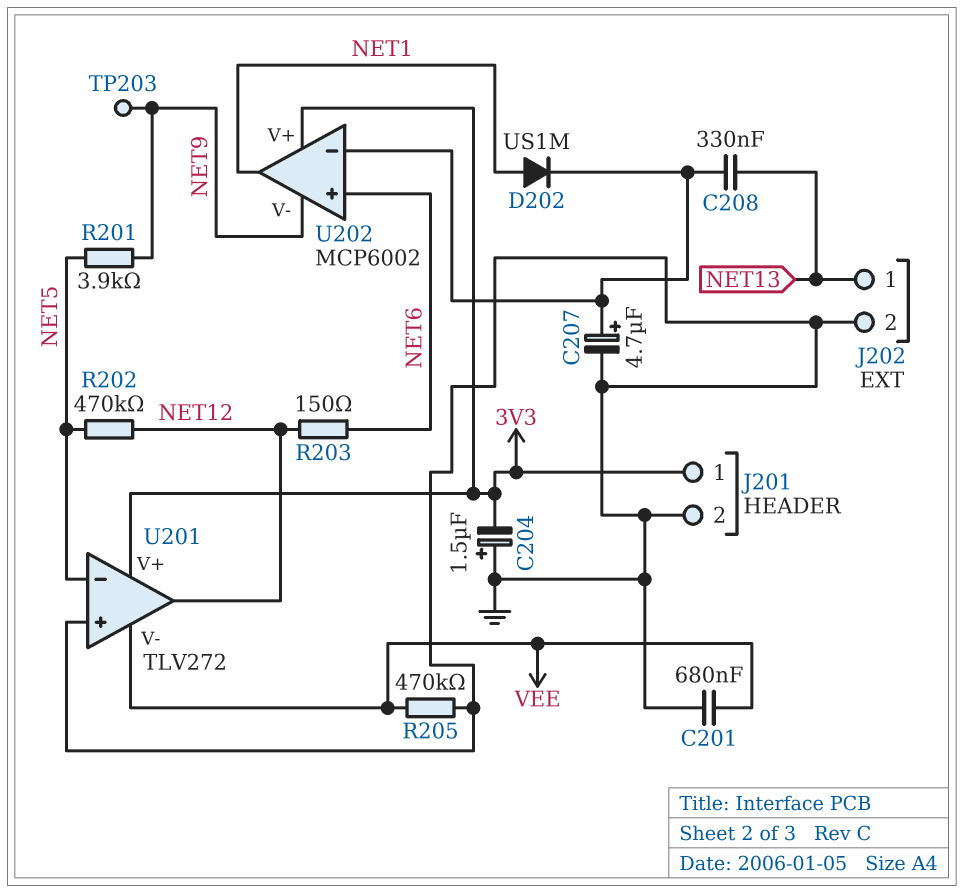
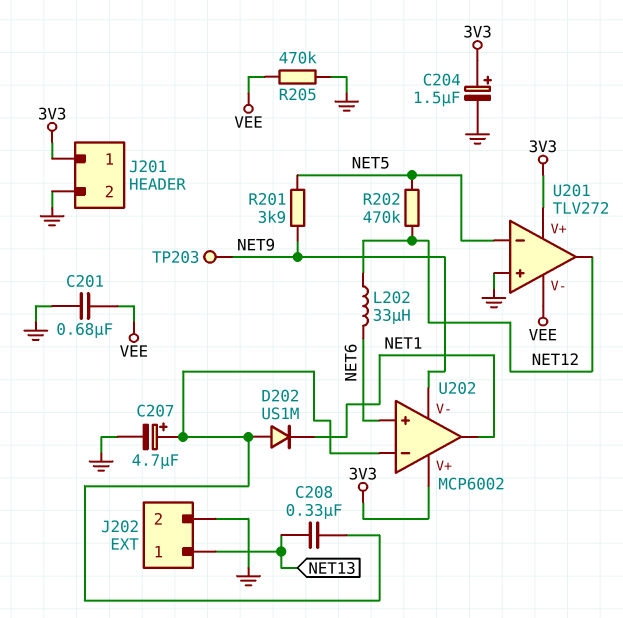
C204: 1.5uF (plus GND, minus 3V3) -> 1.5uF (plus 3V3, minus GND)
D202: diode US1M (A NET1, K U202/in-) -> diode US1M (A U202/in-, K NET1)
L202: none -> 33uH (NET6, NET12)
R203: 150 (NET6, NET12) -> none

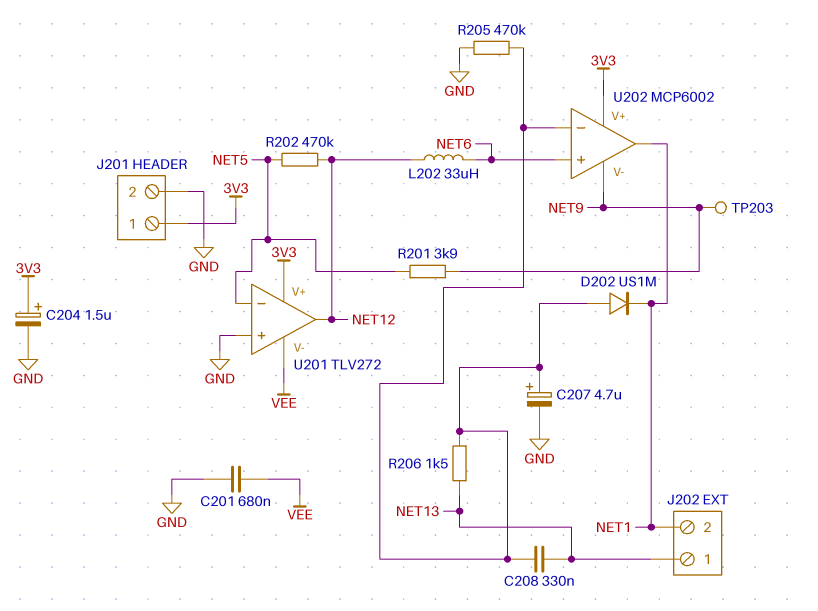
J202 pin 2: GND -> NET1
R205: 470k (GND, VEE) -> 470k (GND, U202/in-)
R206: none -> 1.5k (NET13, U202/in-)

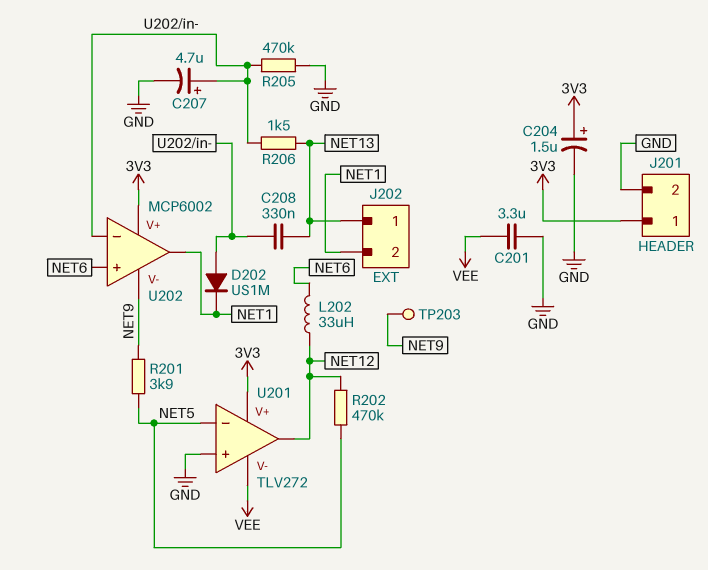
C201: 680nF (GND, VEE) -> 3.3uF (GND, VEE)

